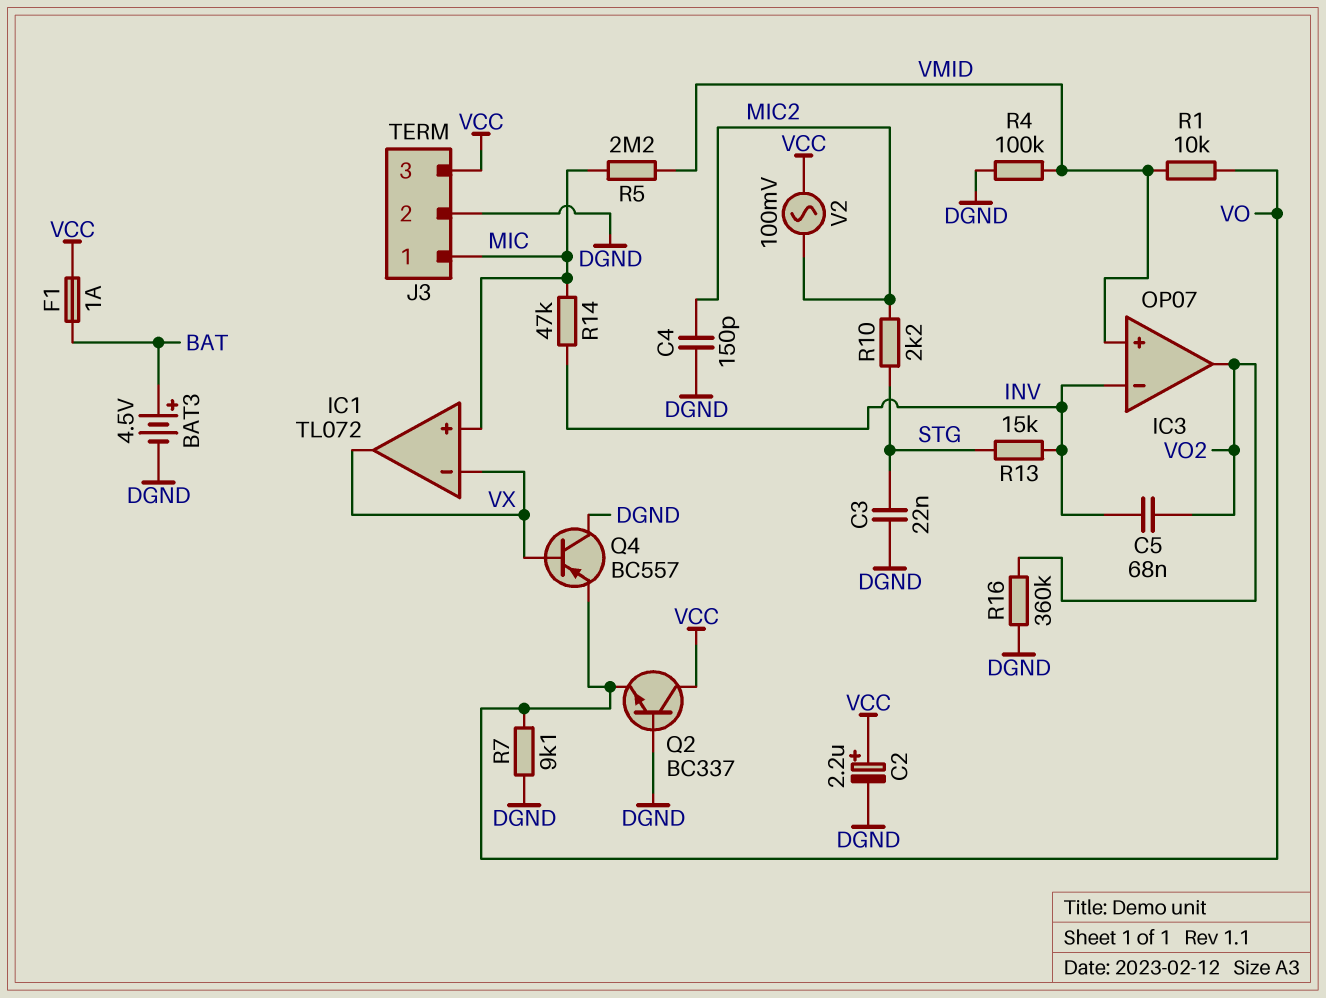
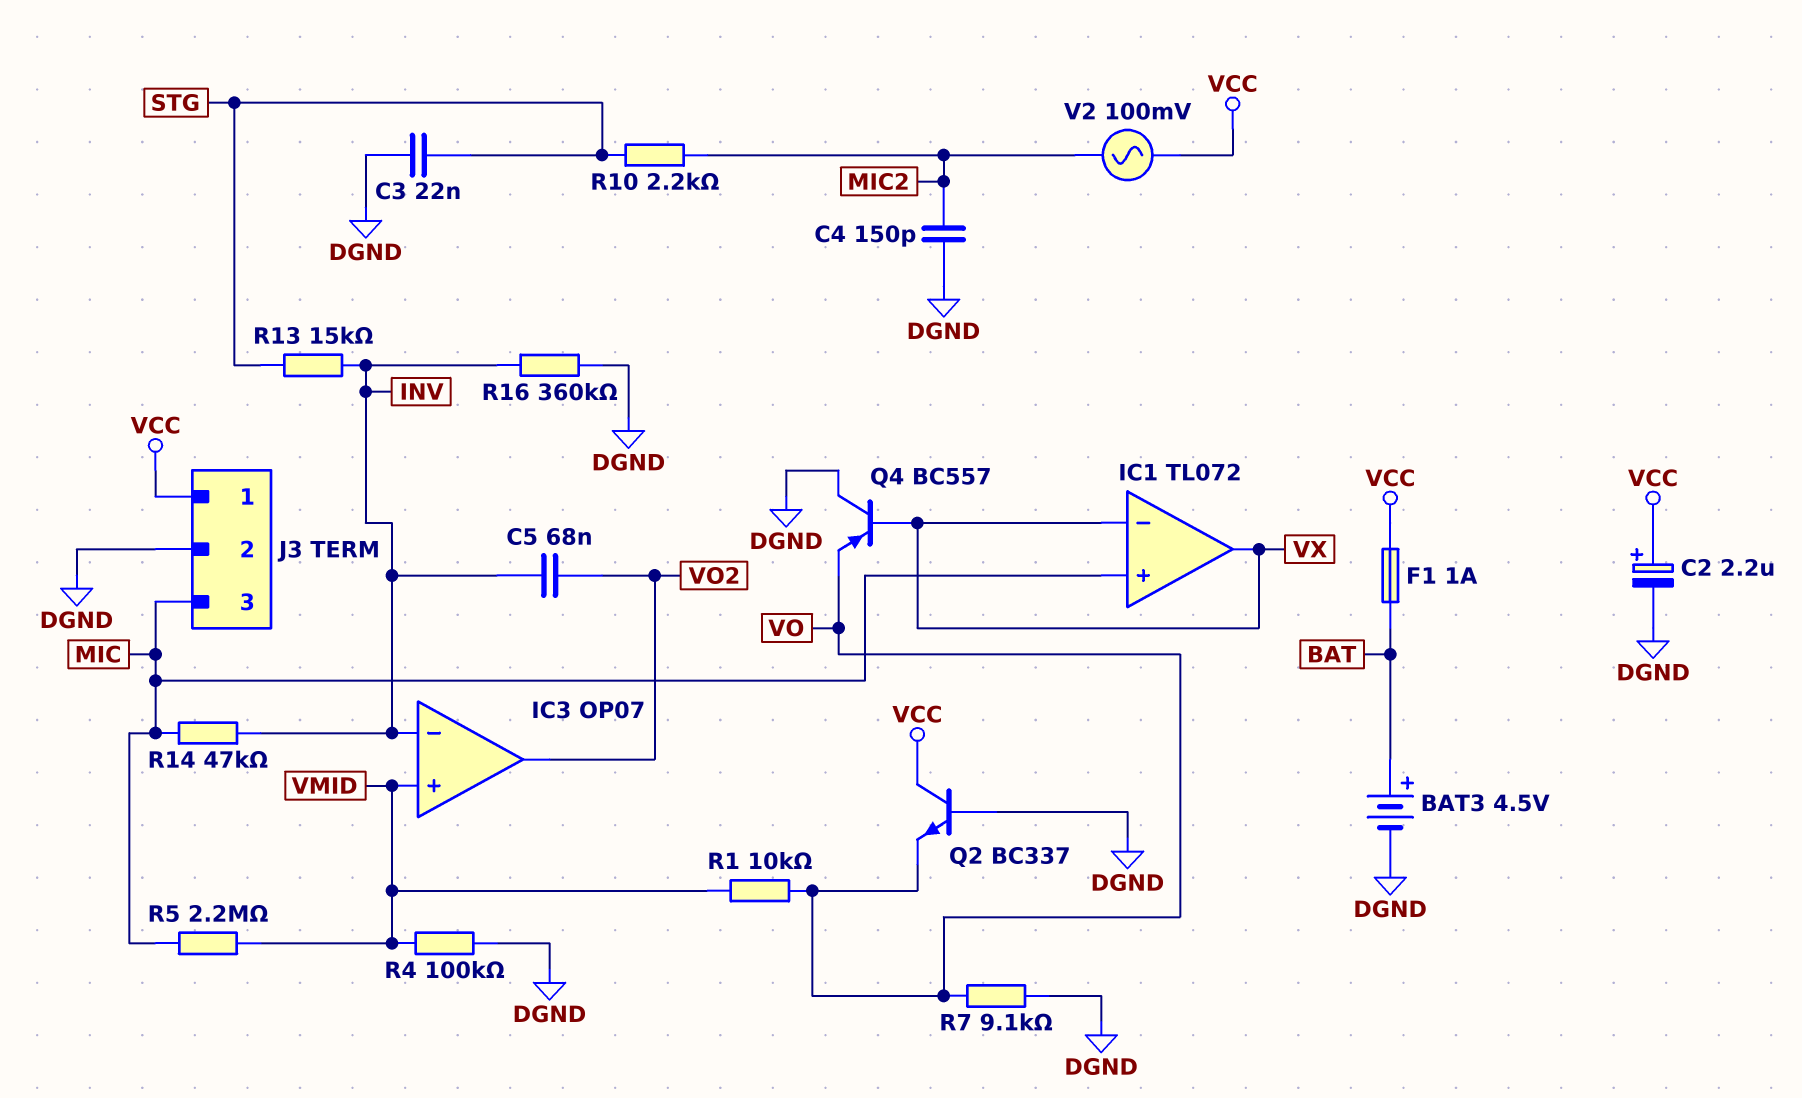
J3 pin 1: MIC -> VCC
J3 pin 3: VCC -> MIC
R16: 360k (DGND, VO2) -> 360k (DGND, INV)

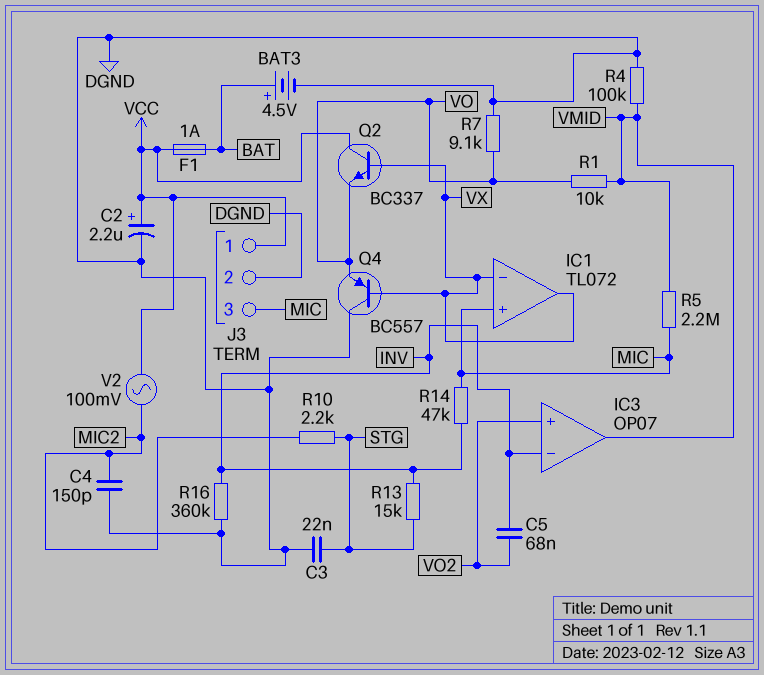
IC3 pin in+: VMID -> VO2
IC3 pin out: VO2 -> VMID
Q2: NPN BC337 (B DGND, C VCC, E VO) -> NPN BC337 (B VX, C VCC, E VO)

